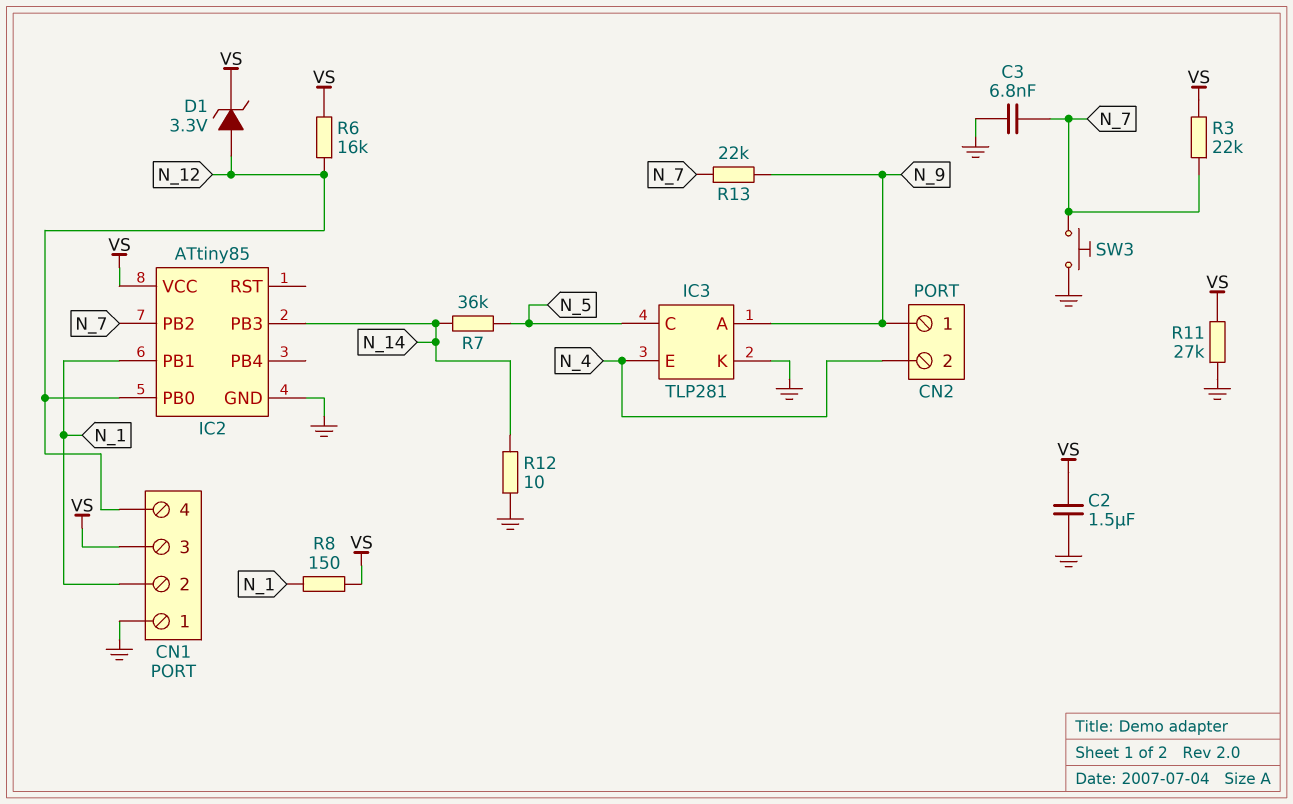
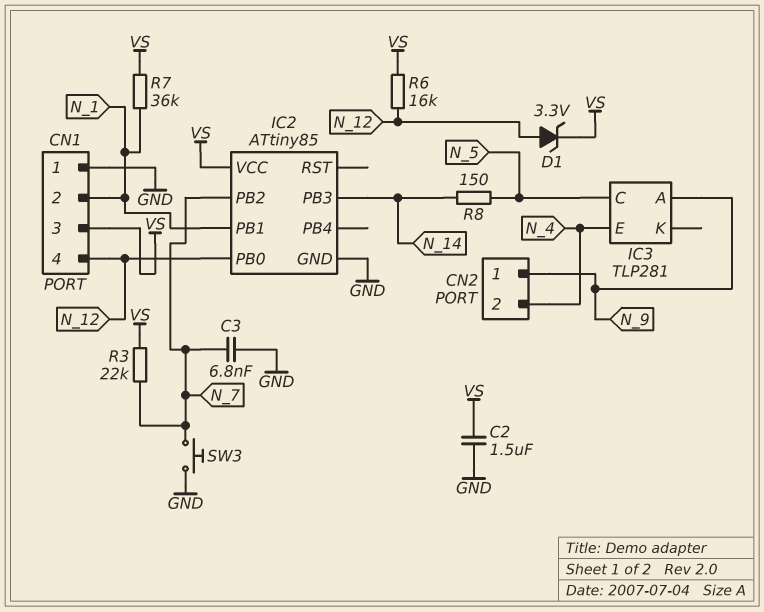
IC3 pin K: GND -> none
R7: 36k (N_5, N_14) -> 36k (N_1, VS)
R8: 150 (N_1, VS) -> 150 (N_5, N_14)
R11: 27k (GND, VS) -> none
R12: 10 (GND, N_14) -> none
R13: 22k (N_7, N_9) -> none

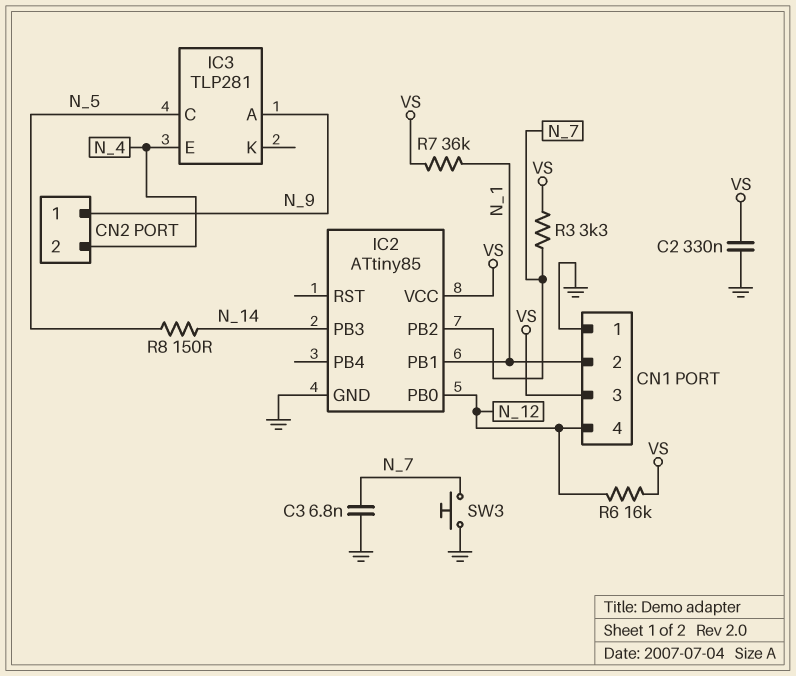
C2: 1.5uF (GND, VS) -> 330nF (GND, VS)
D1: zener 3.3V (A N_12, K VS) -> none
R3: 22k (N_7, VS) -> 3.3k (N_7, VS)

